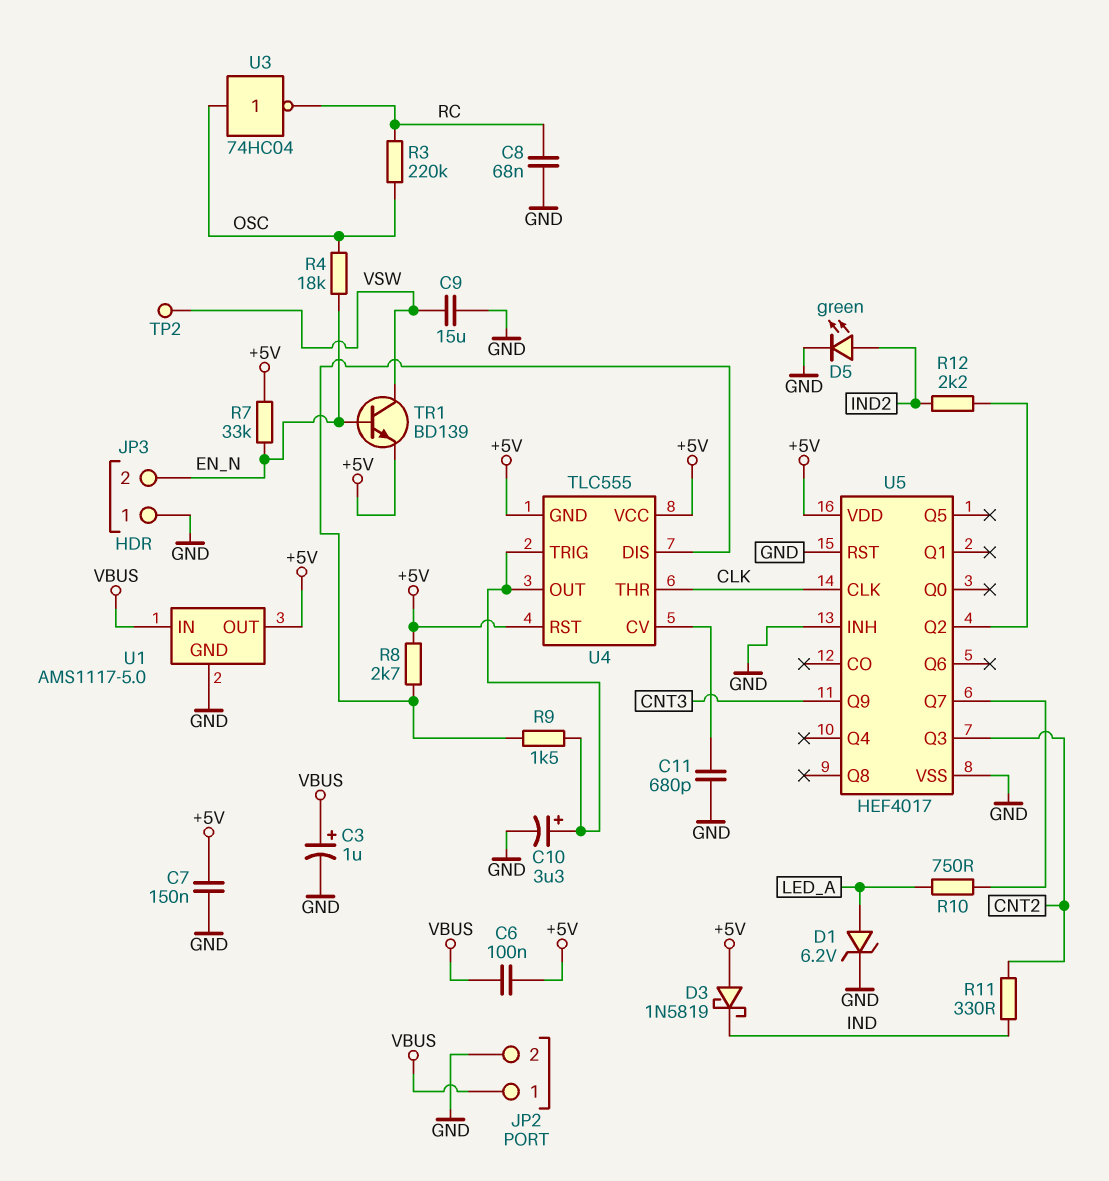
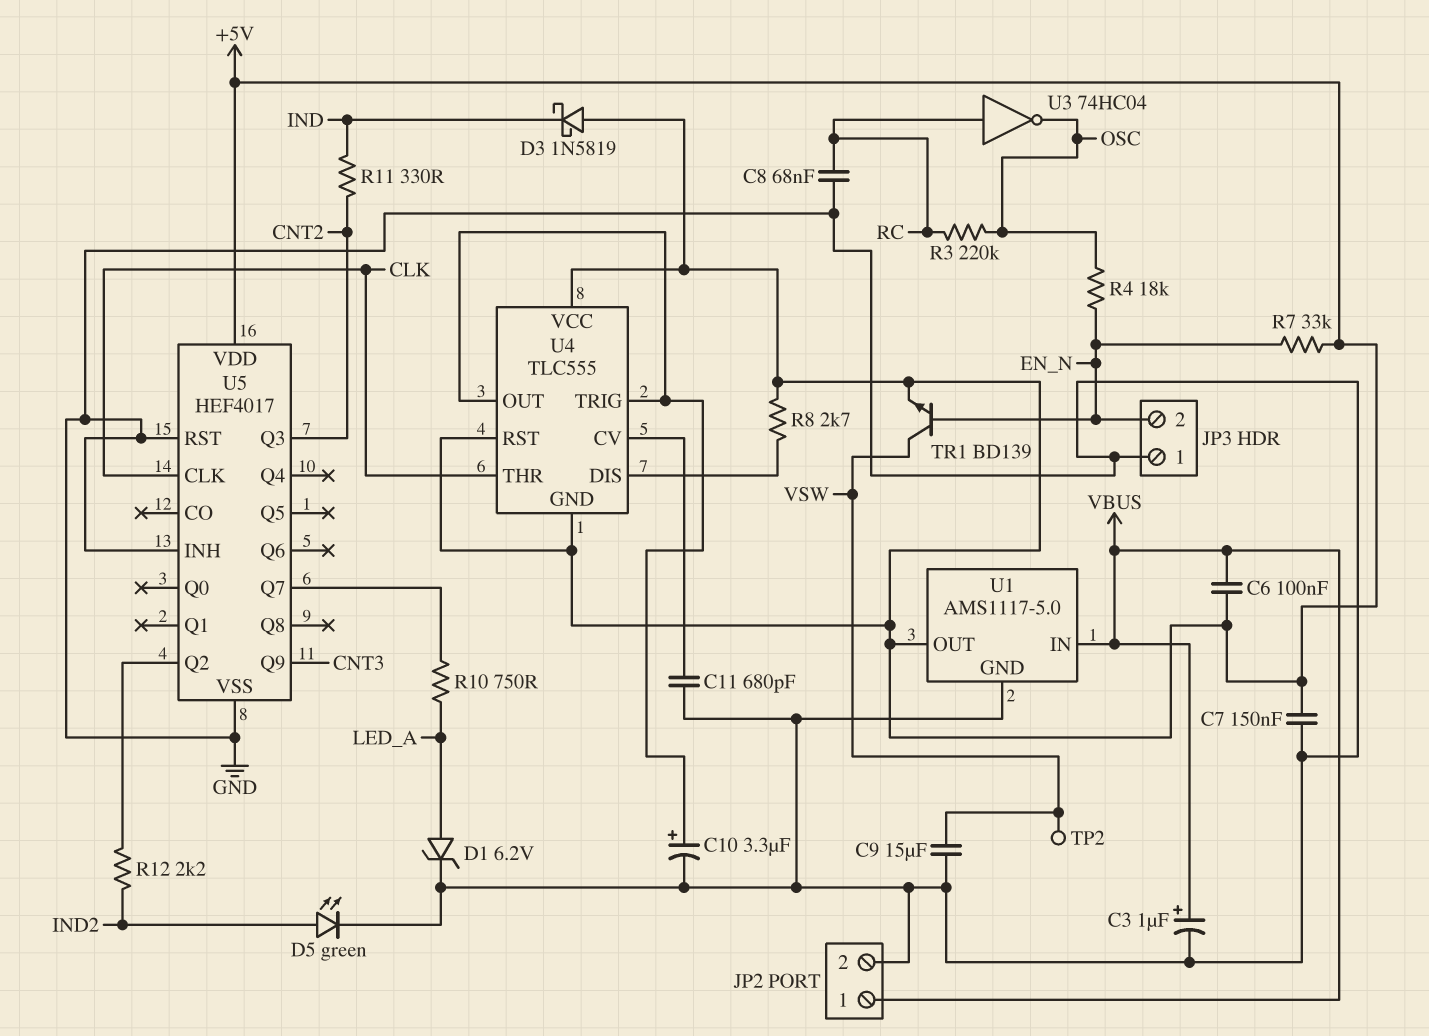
R9: 1.5k (U4/DIS, U4/OUT) -> none
U3: NOT 74HC04 (in OSC, out RC) -> NOT 74HC04 (in RC, out OSC)

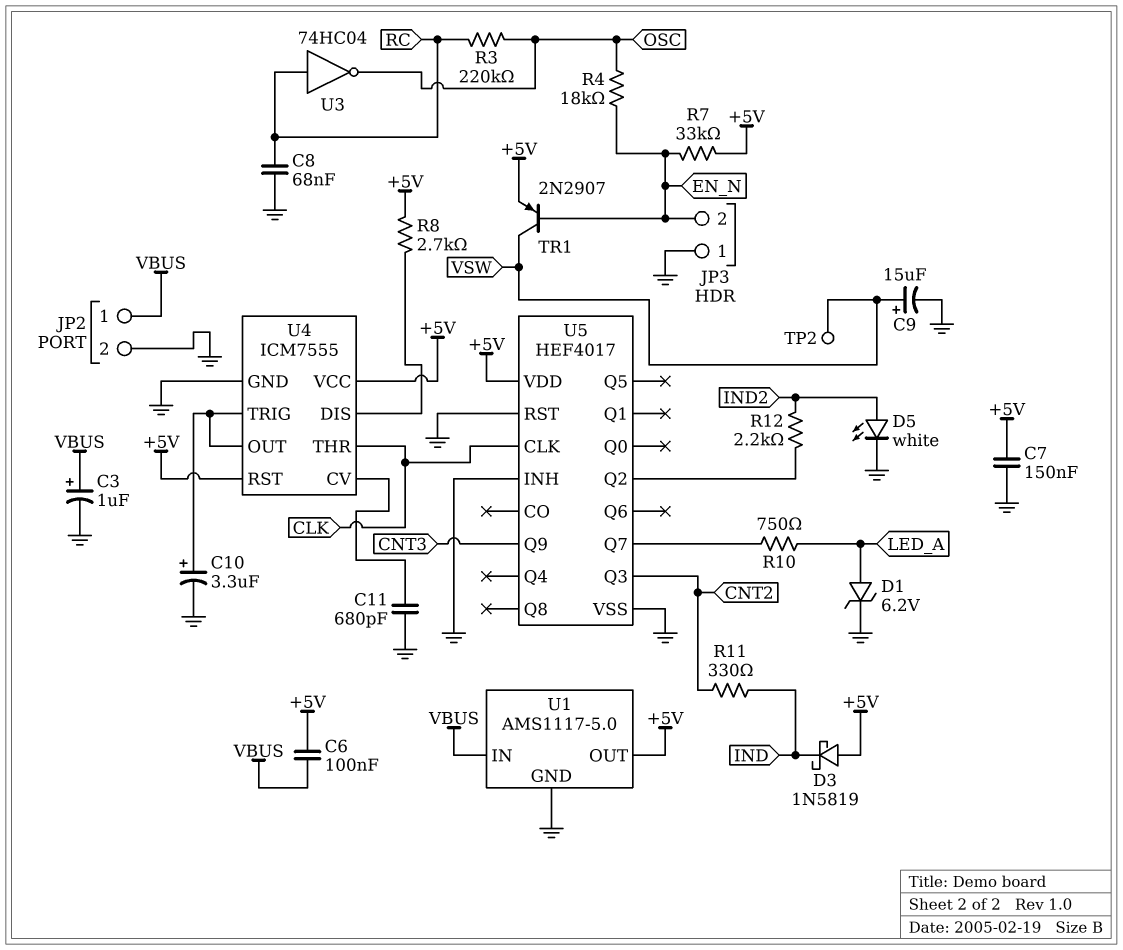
C9: 15uF (GND, VSW) -> 15uF (plus VSW, minus GND)
D5: LED green (A IND2, K GND) -> LED white (A IND2, K GND)
TR1: NPN BD139 (B EN_N, C VSW, E +5V) -> PNP 2N2907 (B EN_N, C VSW, E +5V)
U4: TLC555 -> ICM7555
U4 pin GND: +5V -> GND

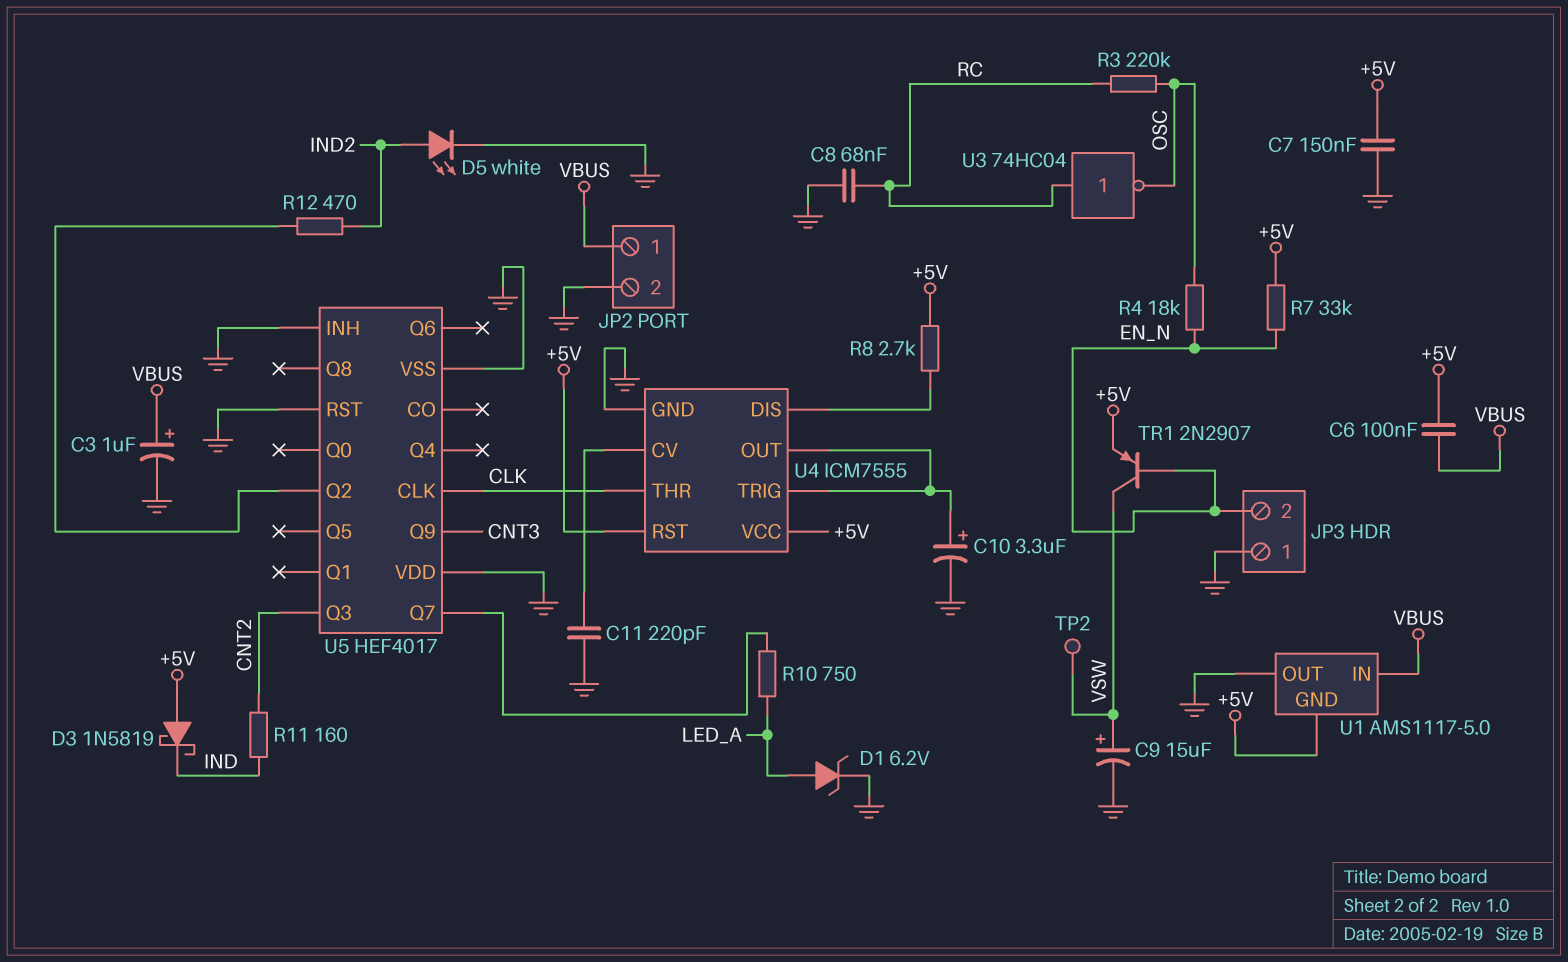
C11: 680pF (GND, U4/CV) -> 220pF (GND, U4/CV)
R11: 330 (CNT2, IND) -> 160 (CNT2, IND)
R12: 2.2k (IND2, U5/Q2) -> 470 (IND2, U5/Q2)
U1 pin GND: GND -> +5V
U1 pin OUT: +5V -> GND
U5 pin VDD: +5V -> GND

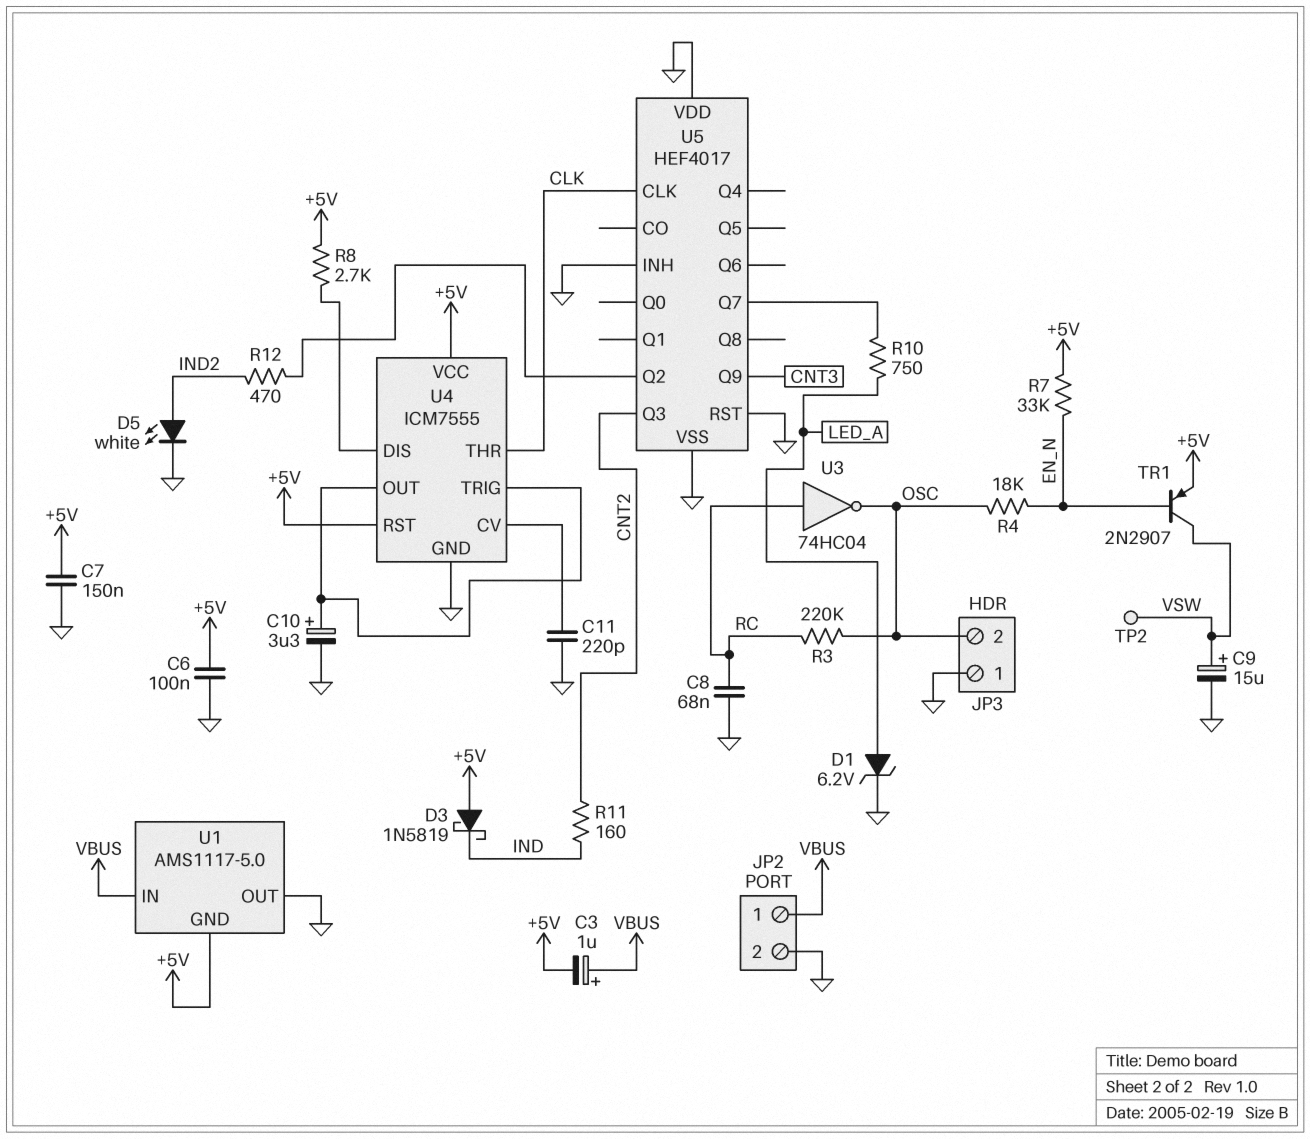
C3: 1uF (plus VBUS, minus GND) -> 1uF (plus VBUS, minus +5V)
C6: 100nF (+5V, VBUS) -> 100nF (+5V, GND)
JP3 pin 2: EN_N -> OSC

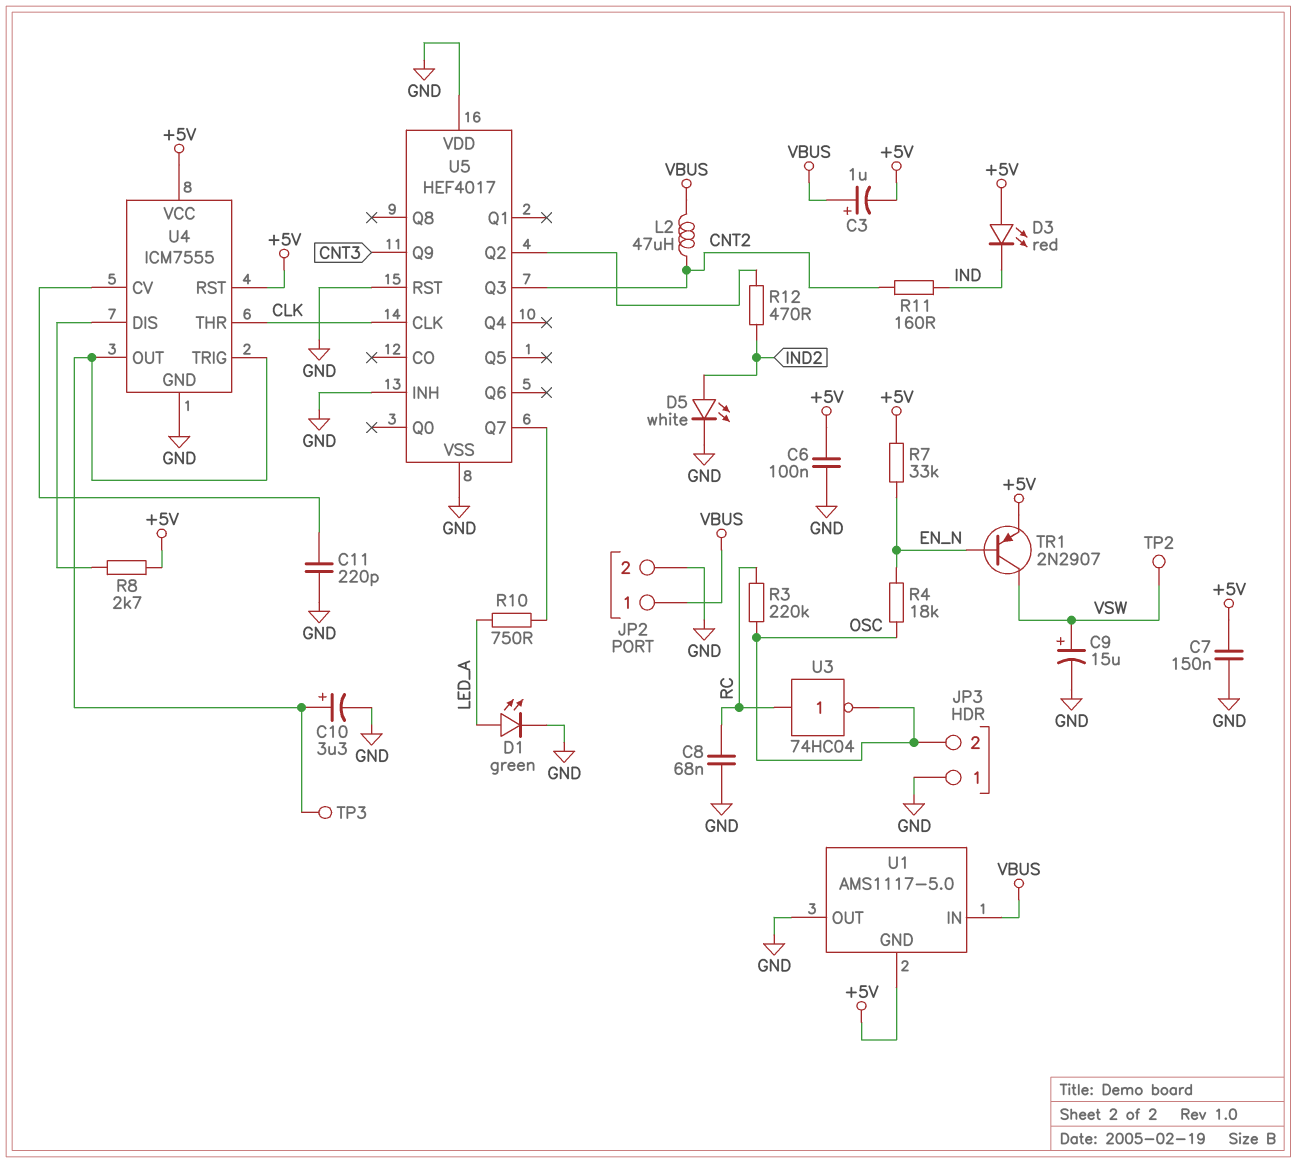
D1: zener 6.2V (A LED_A, K GND) -> LED green (A LED_A, K GND)
D3: schottky 1N5819 (A +5V, K IND) -> LED red (A +5V, K IND)
L2: none -> 47uH (CNT2, VBUS)
TP3: none -> test point (U4/OUT)

